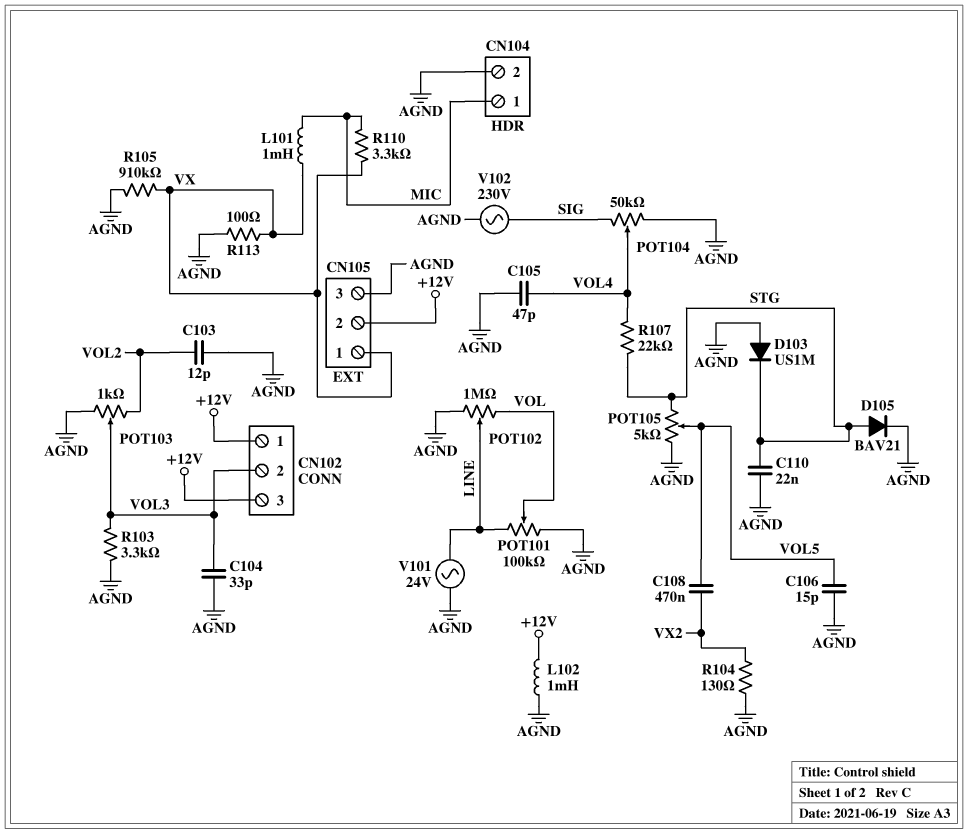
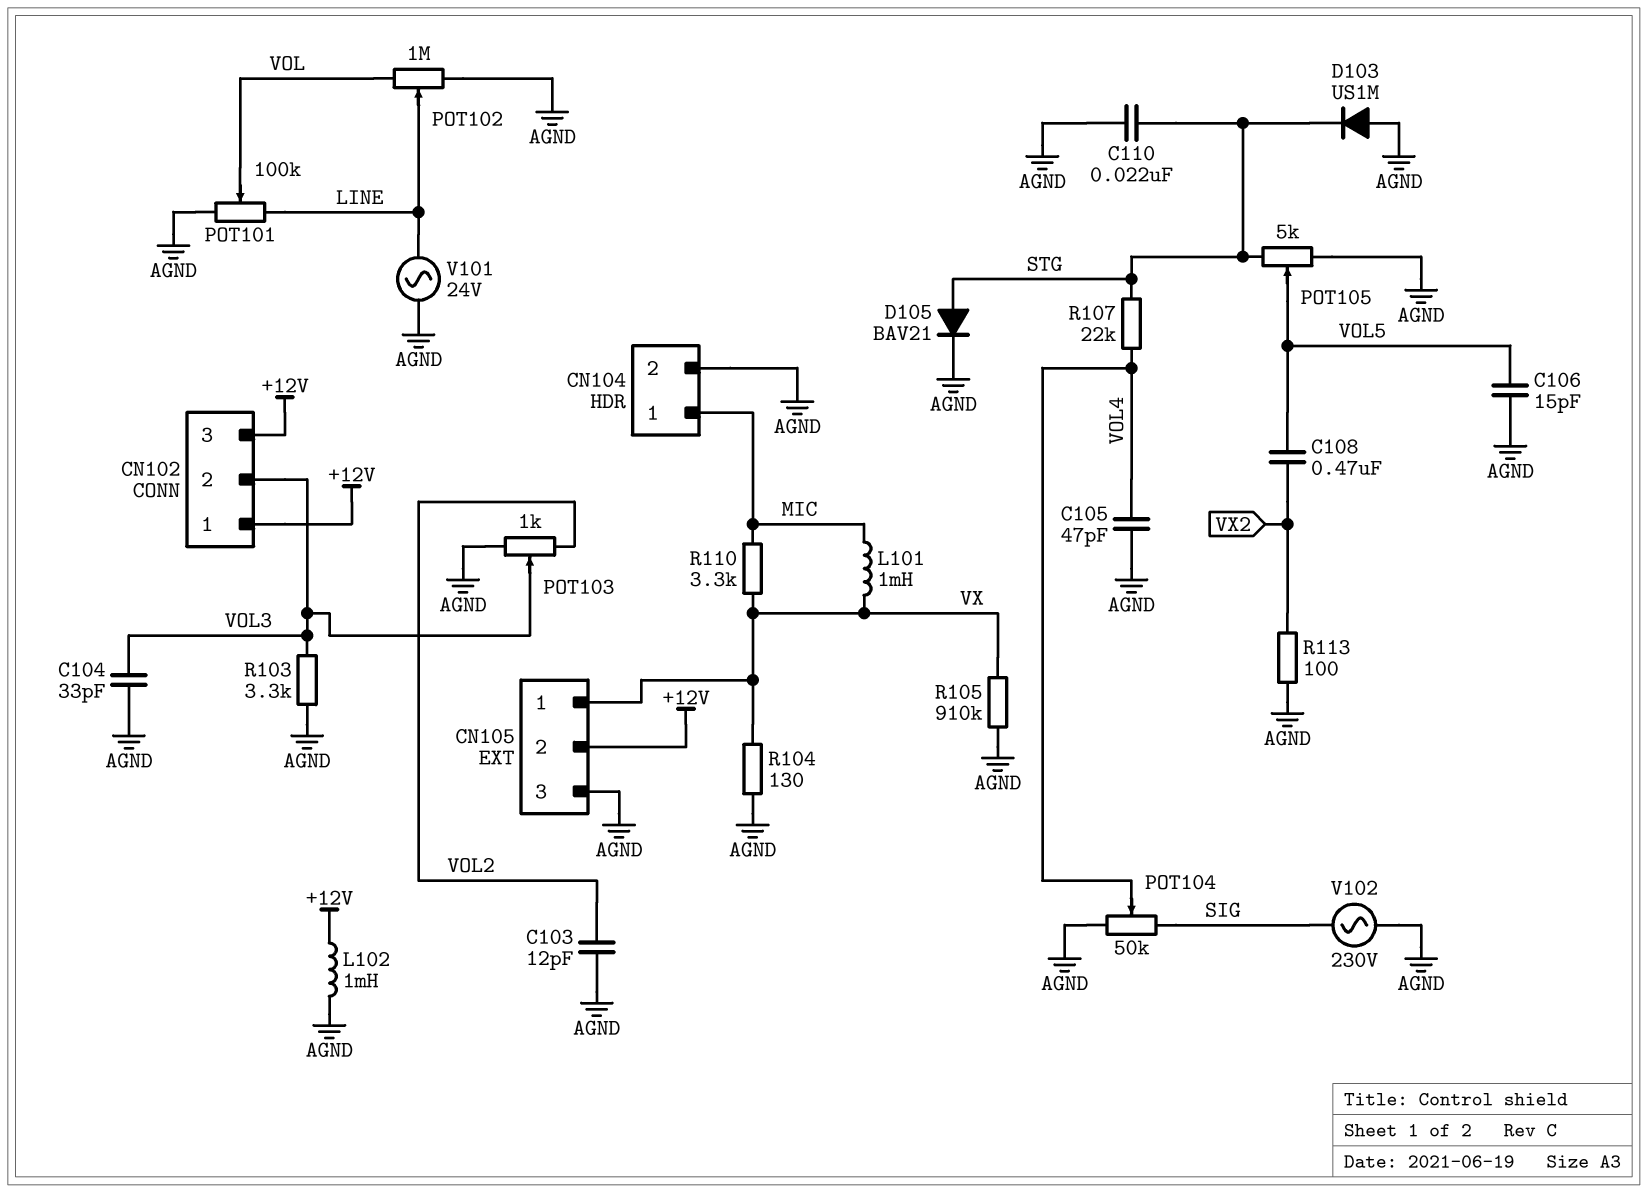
R104: 130 (AGND, VX2) -> 130 (AGND, VX)
R113: 100 (AGND, VX) -> 100 (AGND, VX2)

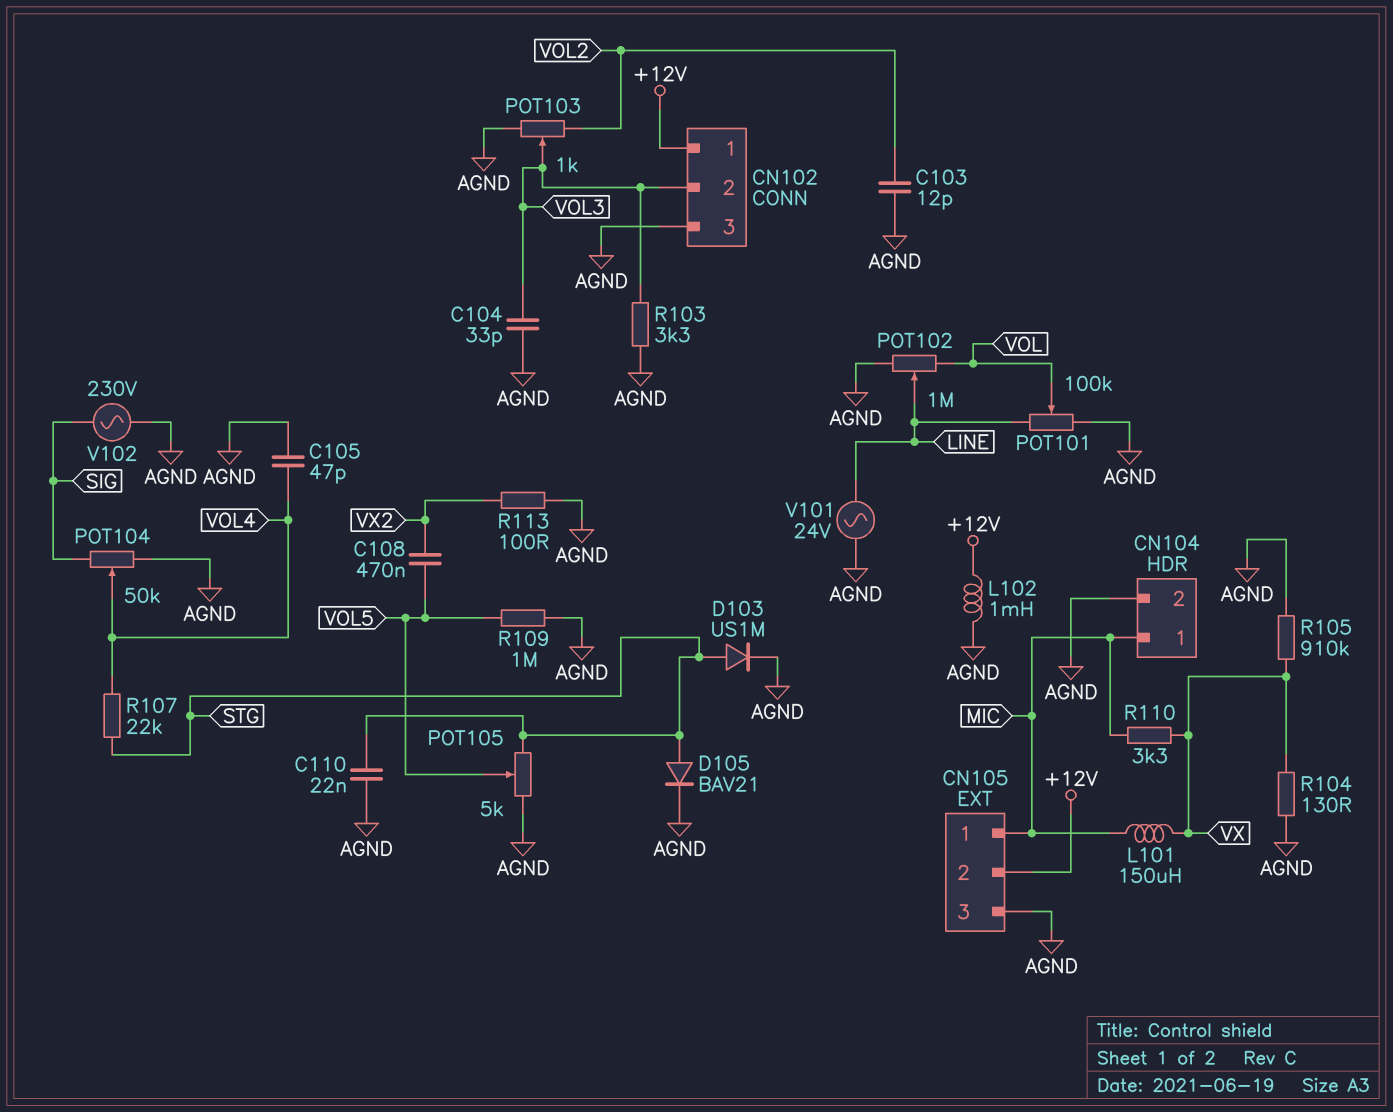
C106: 15pF (AGND, VOL5) -> none
CN102 pin 3: +12V -> AGND
CN105 pin 1: VX -> MIC
D103: diode US1M (A AGND, K STG) -> diode US1M (A STG, K AGND)
L101: 1mH (MIC, VX) -> 150uH (MIC, VX)
R109: none -> 1M (AGND, VOL5)

